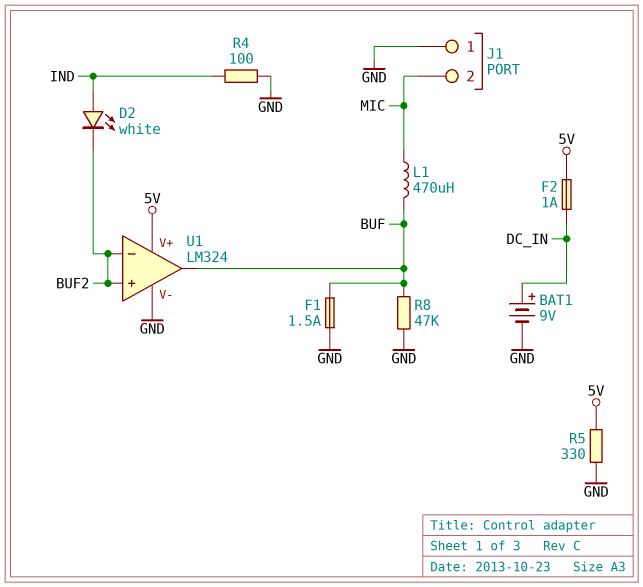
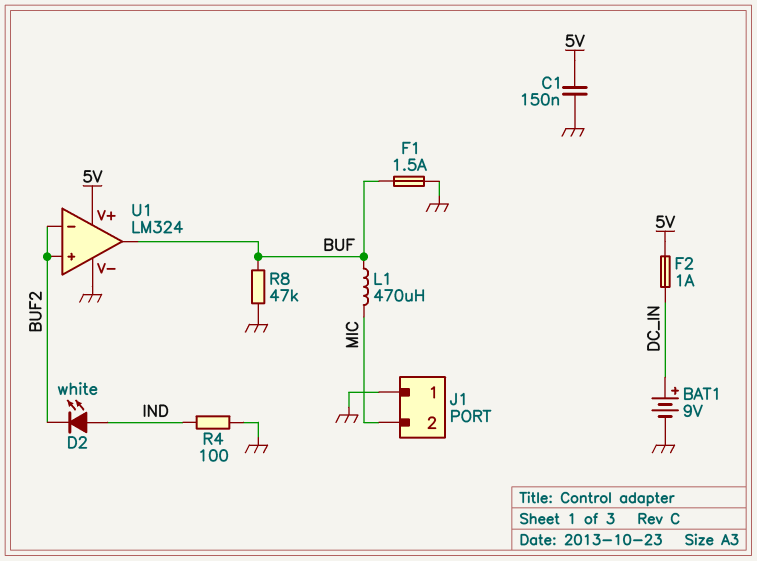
C1: none -> 150nF (5V, GND)
R5: 330 (5V, GND) -> none

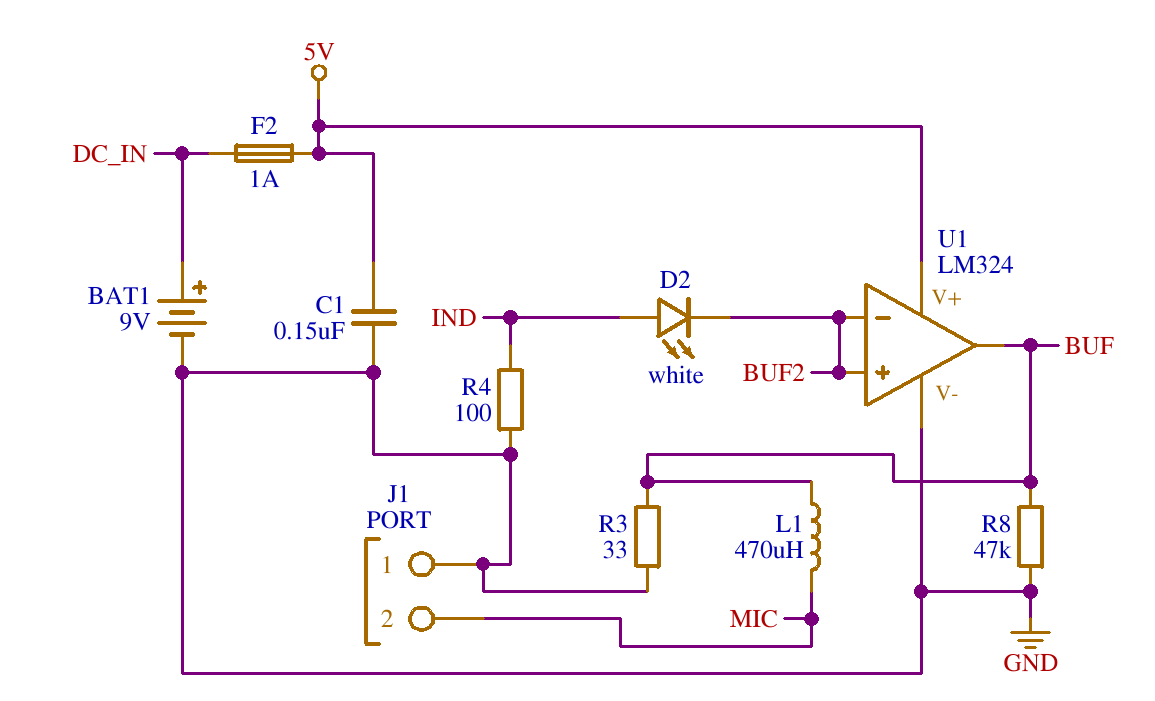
F1: 1.5A (BUF, GND) -> none
R3: none -> 33 (BUF, GND)

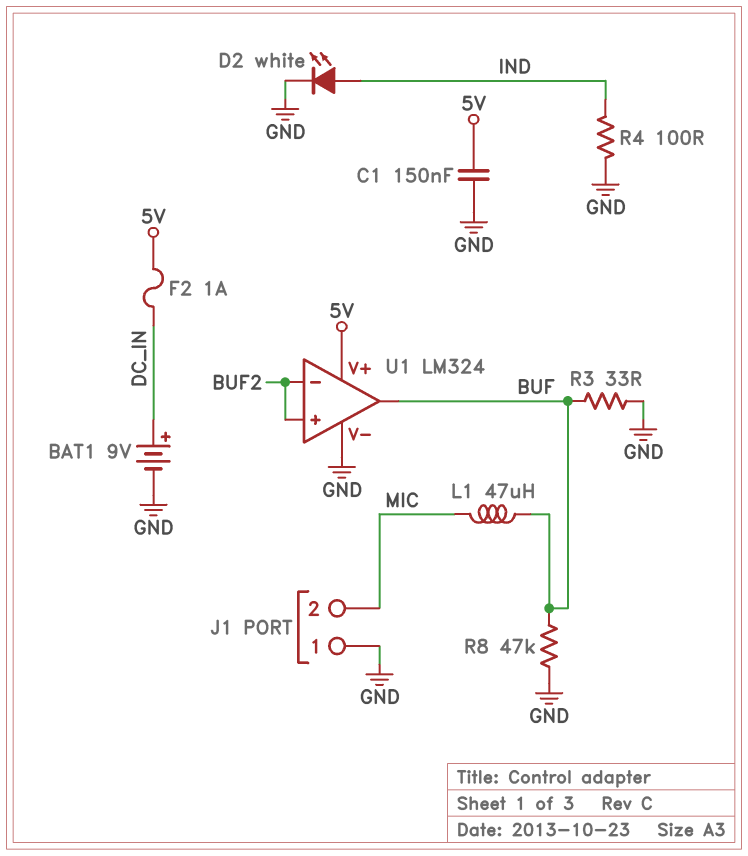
D2: LED white (A IND, K BUF2) -> LED white (A IND, K GND)
L1: 470uH (BUF, MIC) -> 47uH (BUF, MIC)

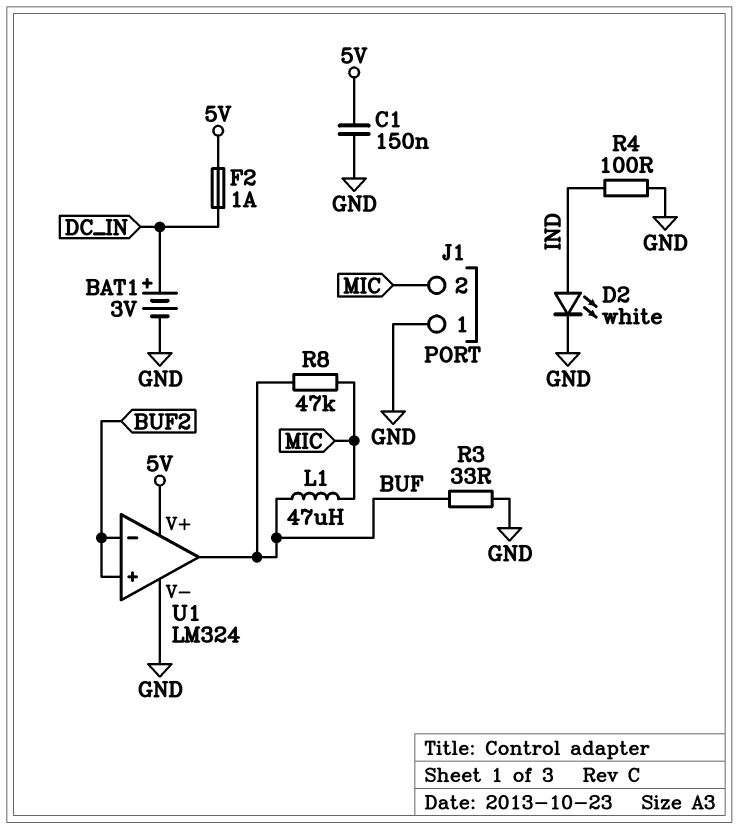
BAT1: 9V (plus DC_IN, minus GND) -> 3V (plus DC_IN, minus GND)
R8: 47k (BUF, GND) -> 47k (BUF, MIC)

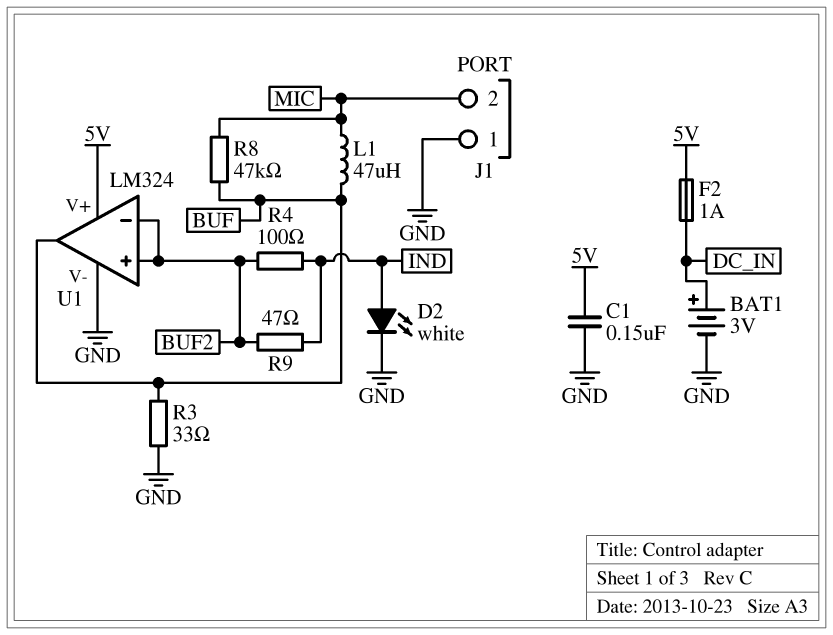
R4: 100 (GND, IND) -> 100 (BUF2, IND)
R9: none -> 47 (BUF2, IND)

